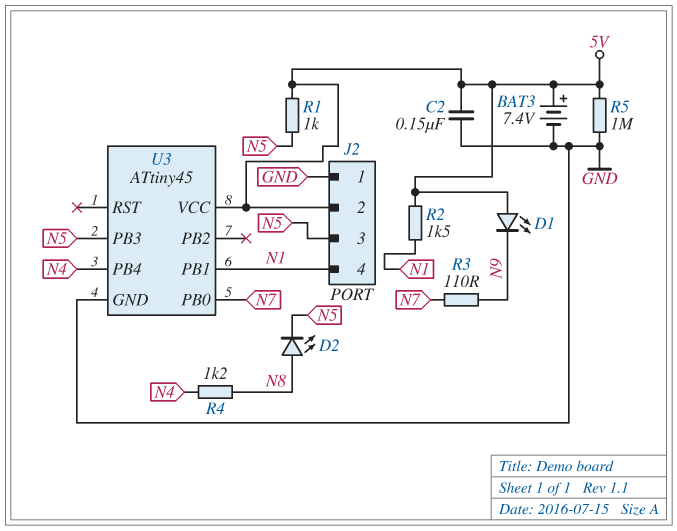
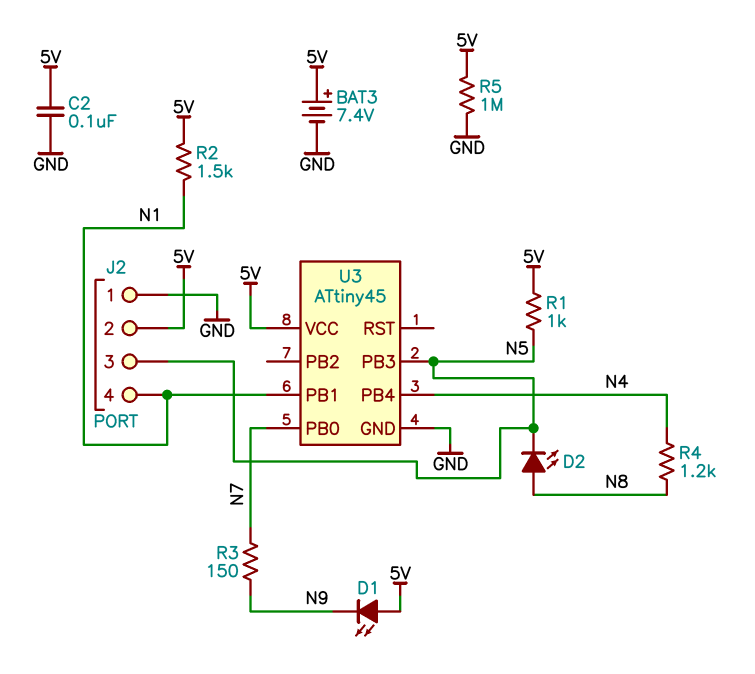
C2: 150nF (5V, GND) -> 100nF (5V, GND)
R3: 110 (N7, N9) -> 150 (N7, N9)

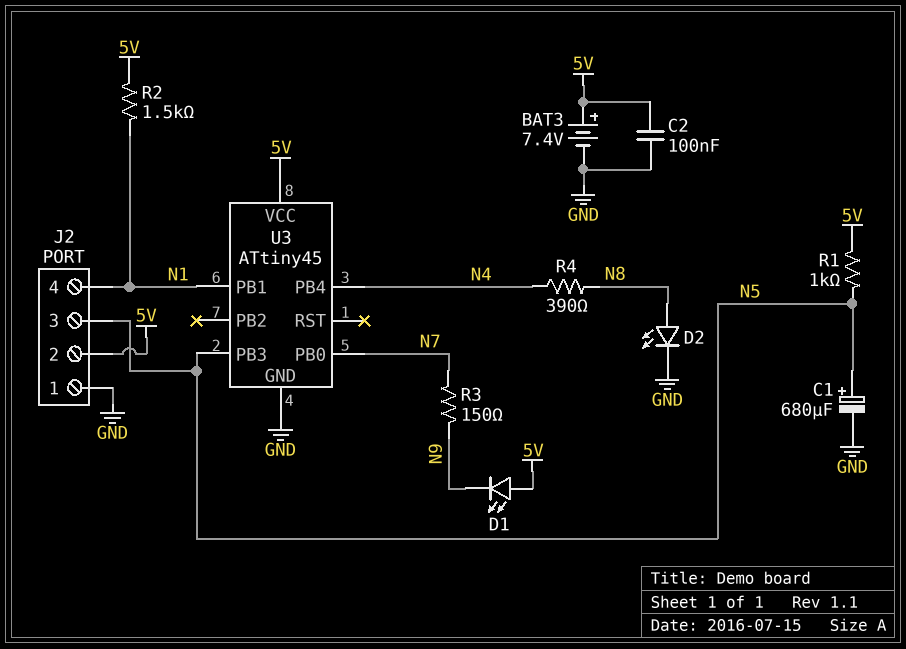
C1: none -> 680uF (plus N5, minus GND)
D2: LED (A N8, K N5) -> LED (A N8, K GND)
R4: 1.2k (N4, N8) -> 390 (N4, N8)
R5: 1M (5V, GND) -> none

